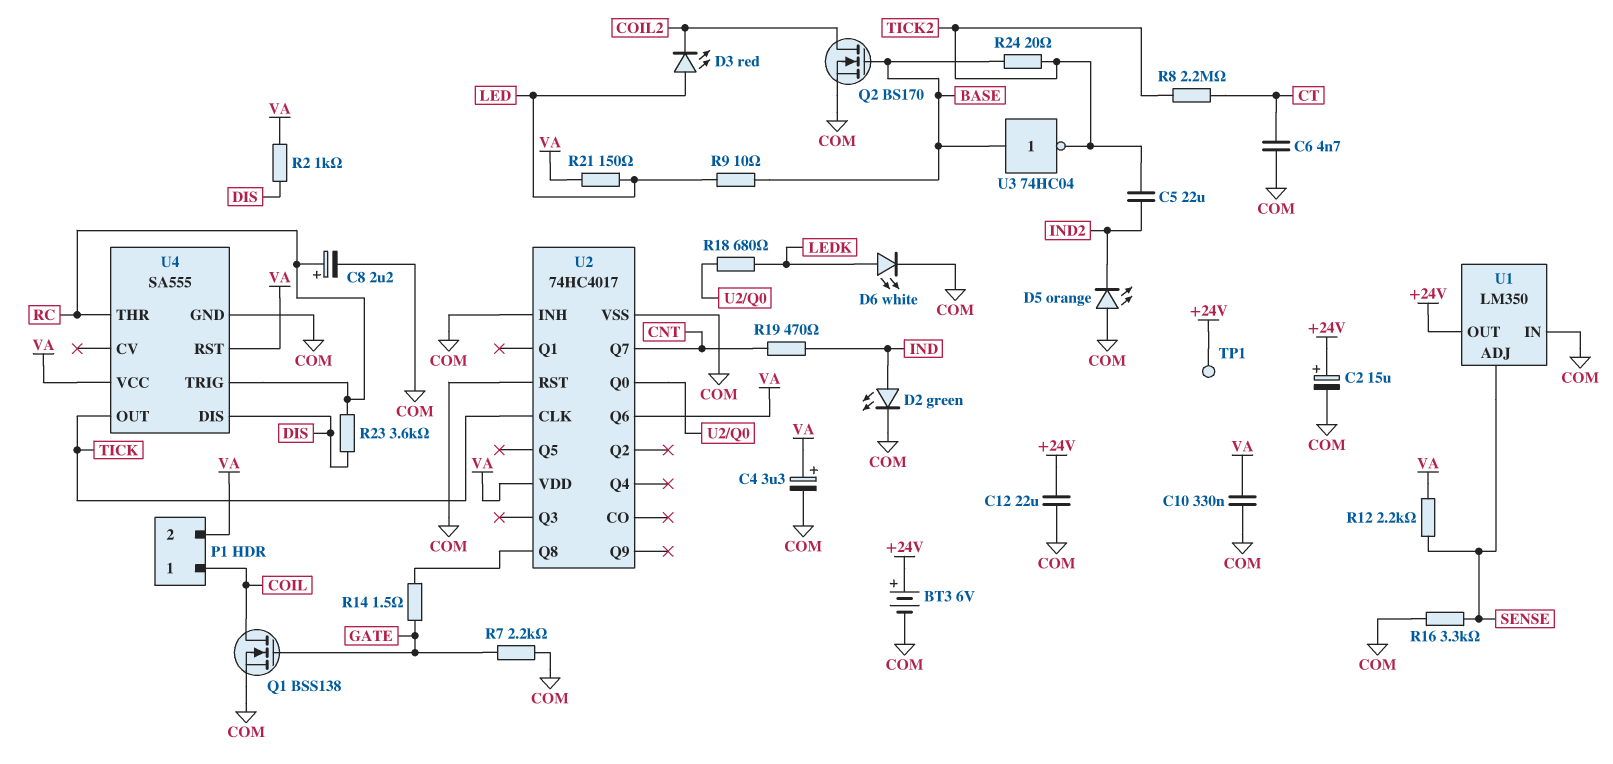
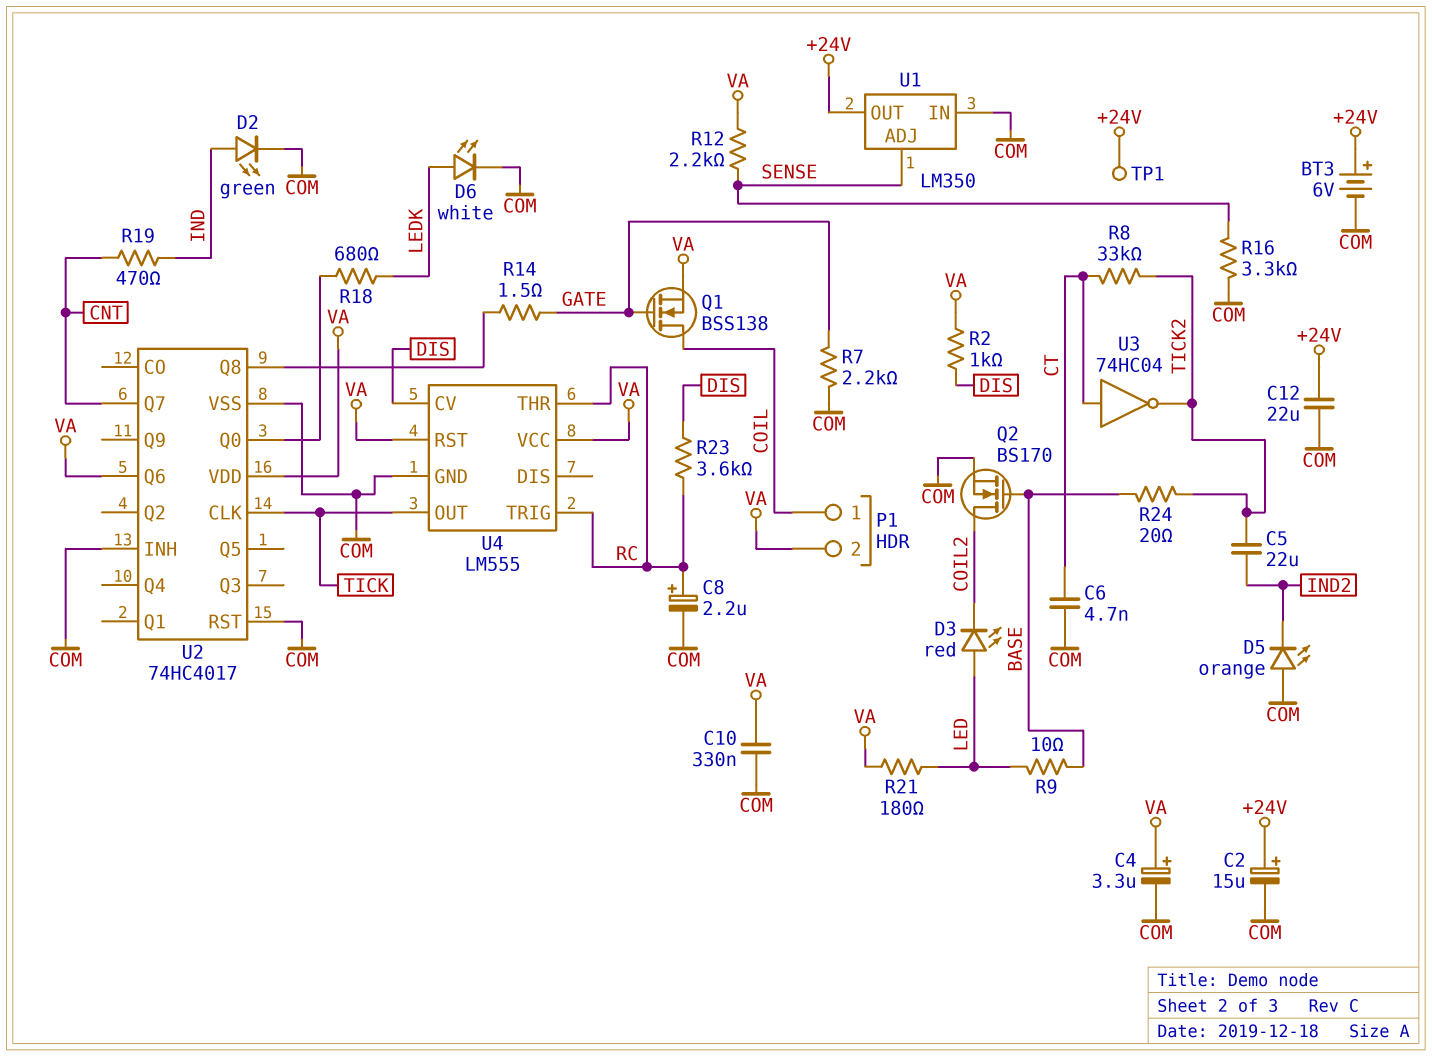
Q1: NMOS BSS138 (G GATE, D COIL, S COM) -> NMOS BSS138 (G GATE, D COIL, S VA)
R8: 2.2M (CT, TICK2) -> 33k (CT, TICK2)
R21: 150 (LED, VA) -> 180 (LED, VA)
U3: NOT 74HC04 (in BASE, out TICK2) -> NOT 74HC04 (in CT, out TICK2)
U4: SA555 -> LM555
U4 pin CV: none -> DIS
U4 pin DIS: DIS -> none

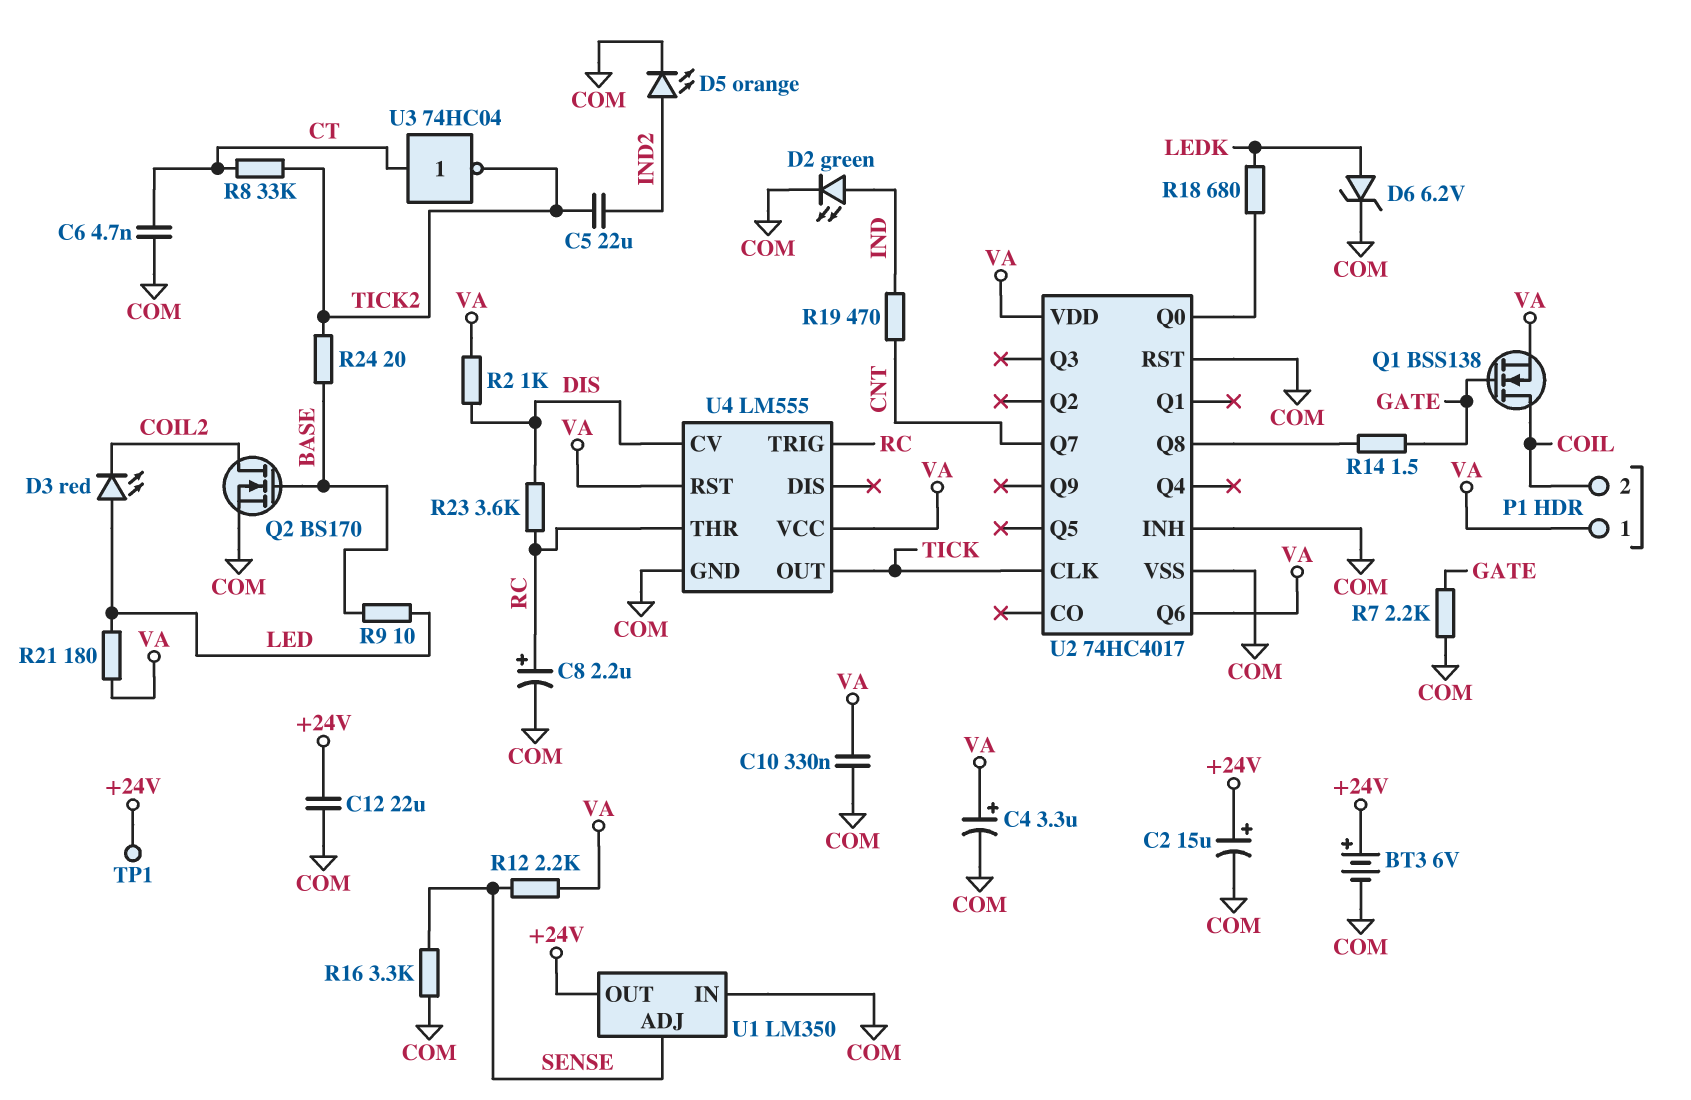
D5: LED orange (A COM, K IND2) -> LED orange (A IND2, K COM)
D6: LED white (A LEDK, K COM) -> zener 6.2V (A LEDK, K COM)
P1 pin 1: COIL -> VA
P1 pin 2: VA -> COIL

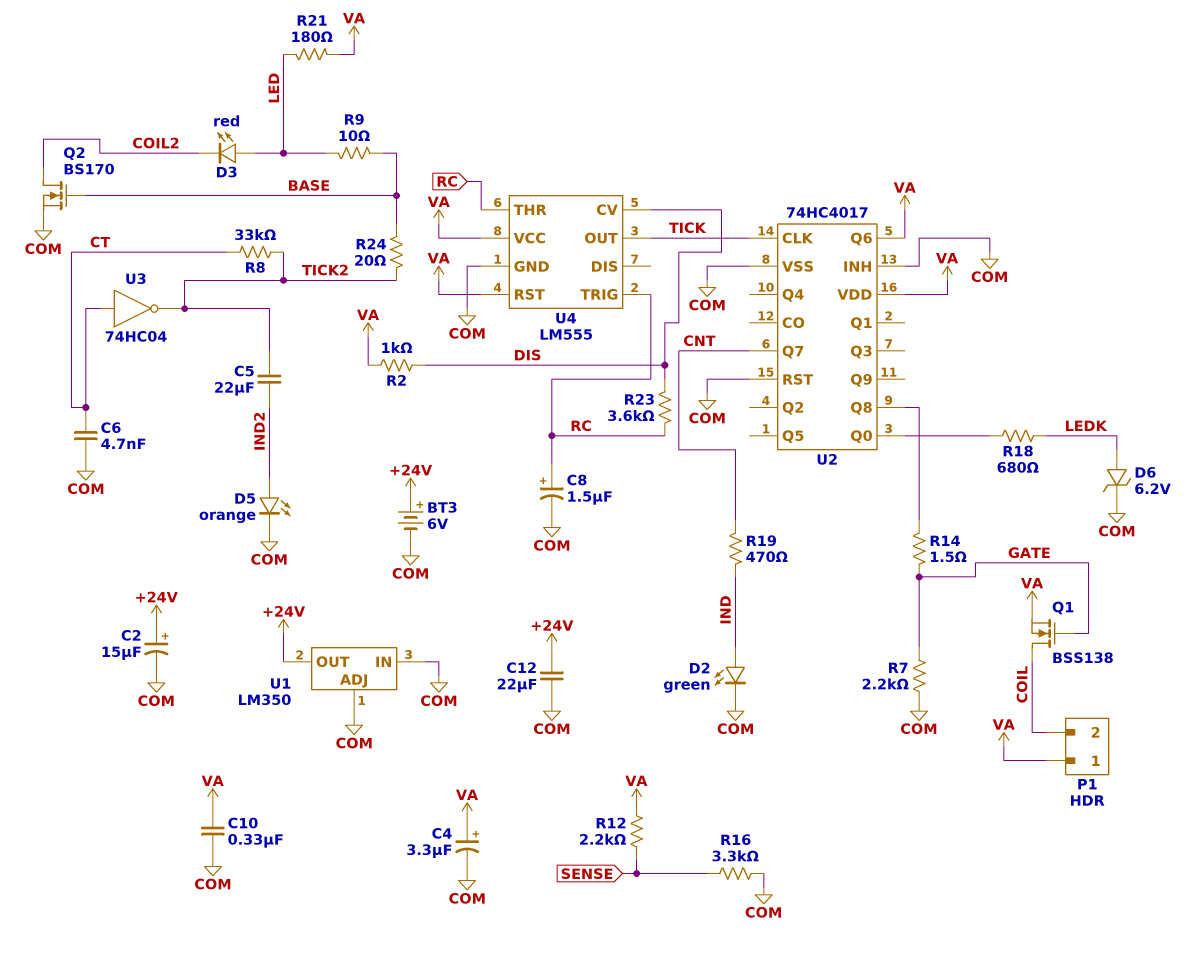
C8: 2.2uF (plus RC, minus COM) -> 1.5uF (plus RC, minus COM)
TP1: test point (+24V) -> none
U1 pin ADJ: SENSE -> COM

